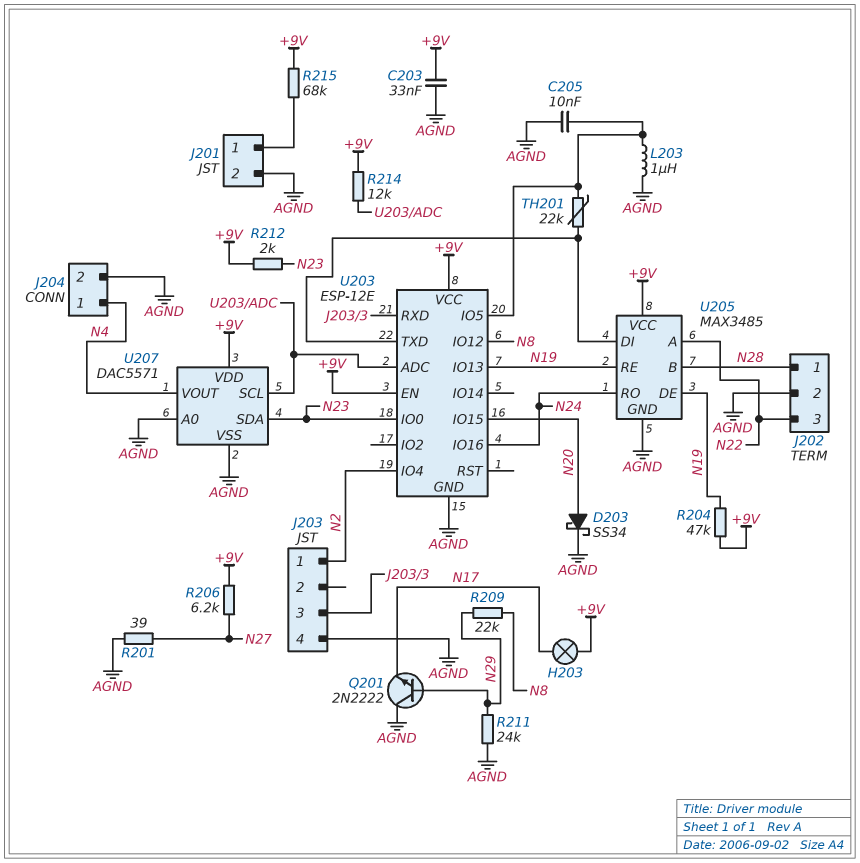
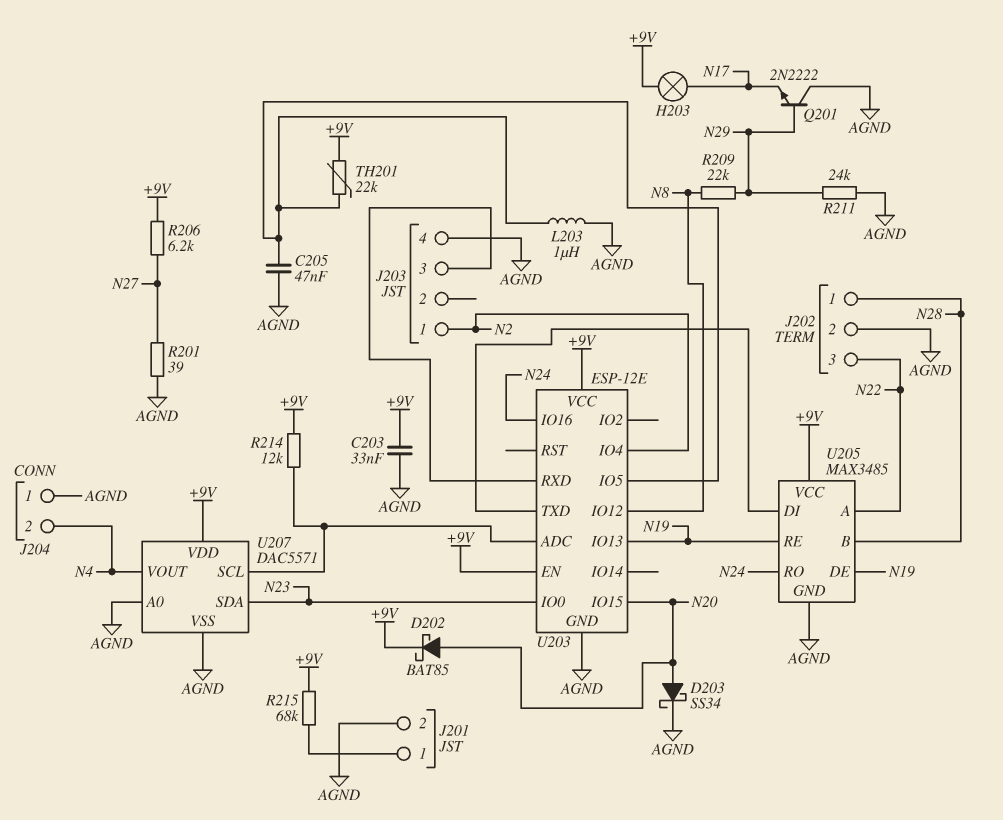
C205: 10nF (AGND, U203/IO5) -> 47nF (AGND, U203/IO5)
D202: none -> schottky BAT85 (A N20, K +9V)
J204 pin 1: N4 -> AGND
J204 pin 2: AGND -> N4
R204: 47k (+9V, N19) -> none
R212: 2k (+9V, N23) -> none
TH201: 22k (U203/IO5, U203/TXD) -> 22k (+9V, U203/IO5)

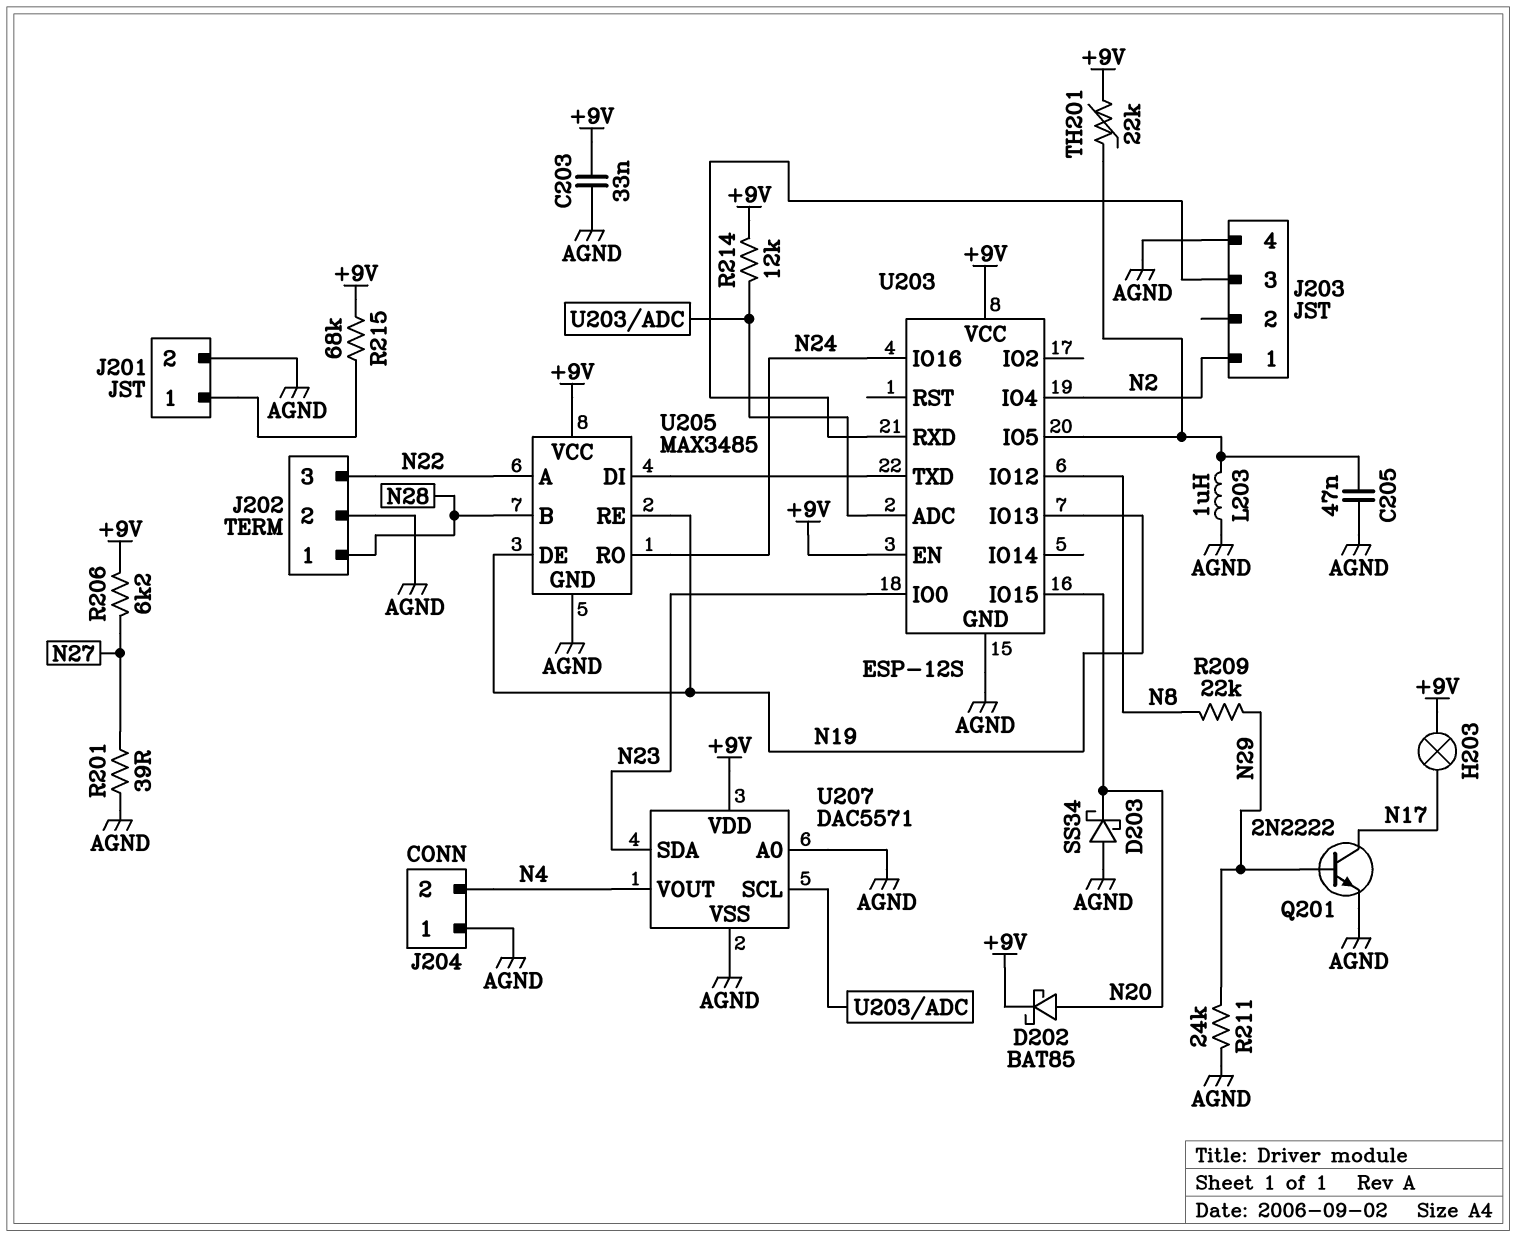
D203: schottky SS34 (A N20, K AGND) -> schottky SS34 (A AGND, K N20)
Q201: NPN 2N2222 (B N29, C AGND, E N17) -> NPN 2N2222 (B N29, C N17, E AGND)
U203: ESP-12E -> ESP-12S

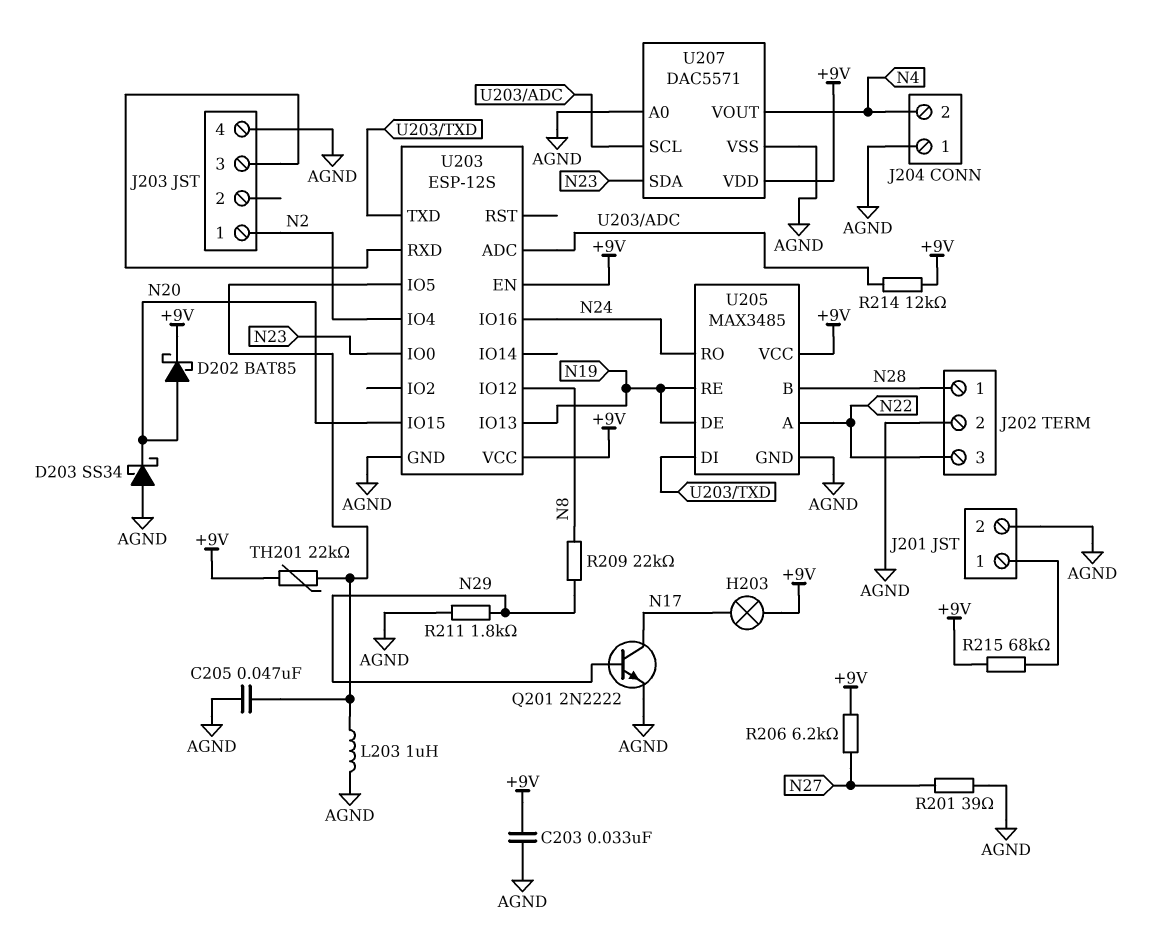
R211: 24k (AGND, N29) -> 1.8k (AGND, N29)

